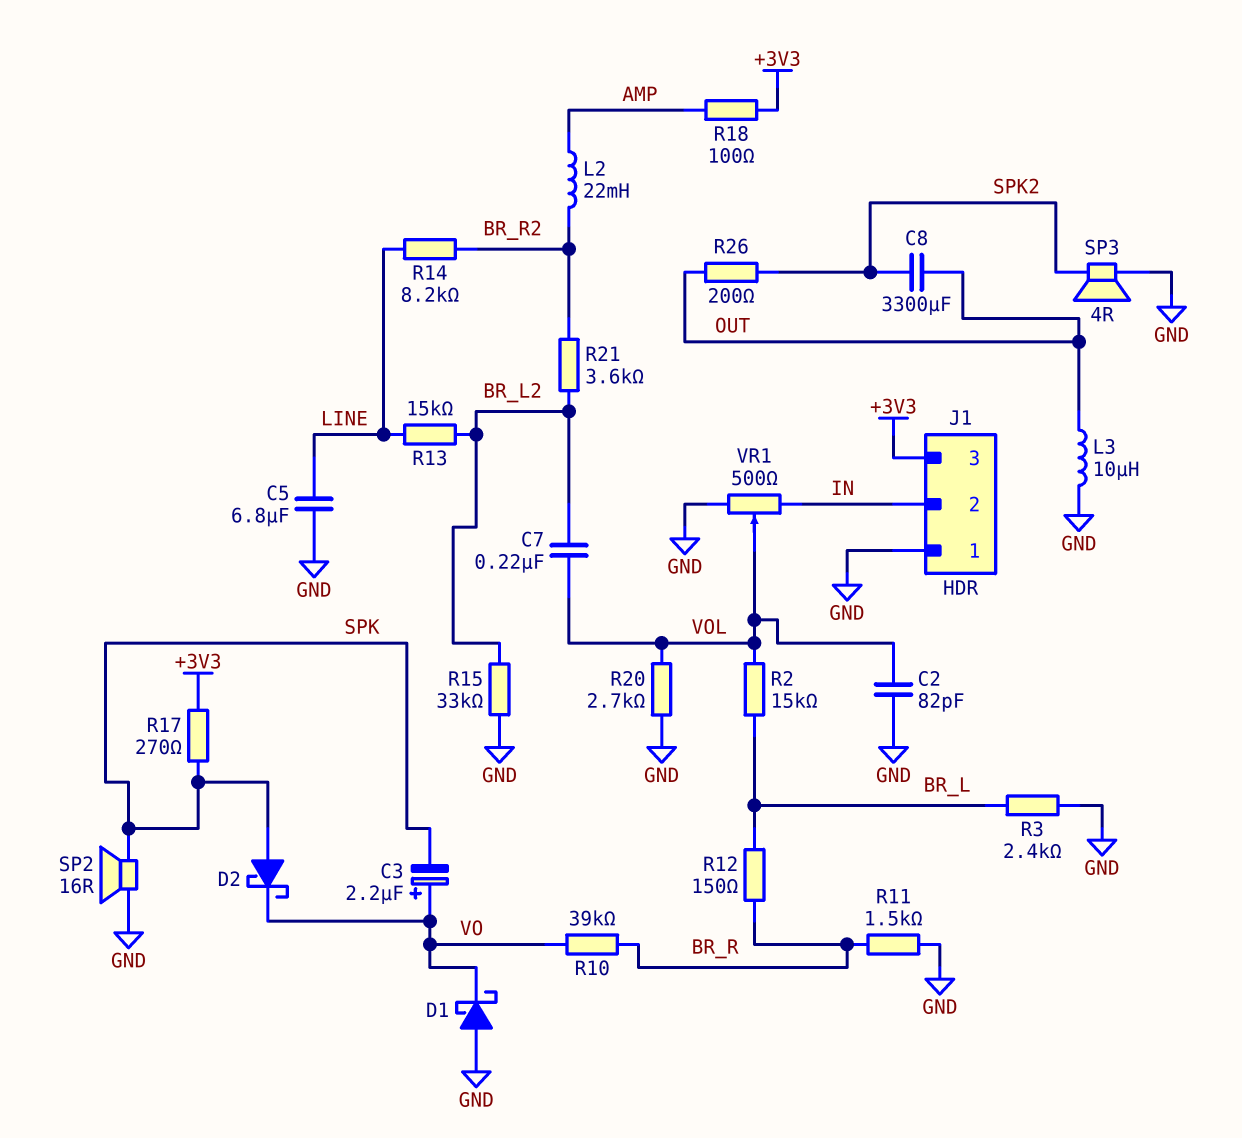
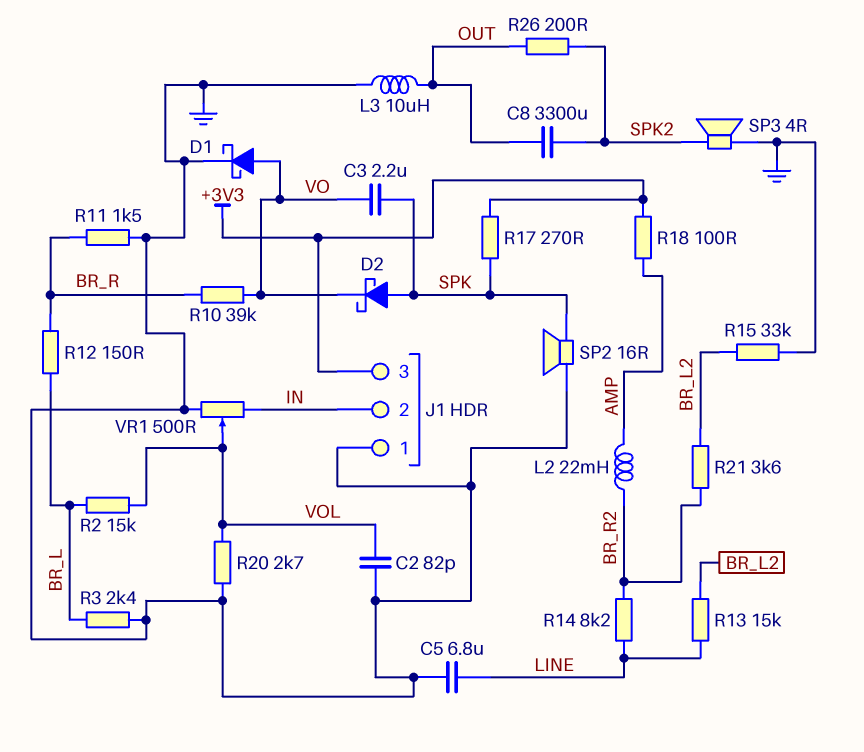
C3: 2.2uF (plus VO, minus SPK) -> 2.2uF (SPK, VO)
C7: 220nF (BR_L2, VOL) -> none
D1: schottky (A GND, K VO) -> schottky (A VO, K GND)

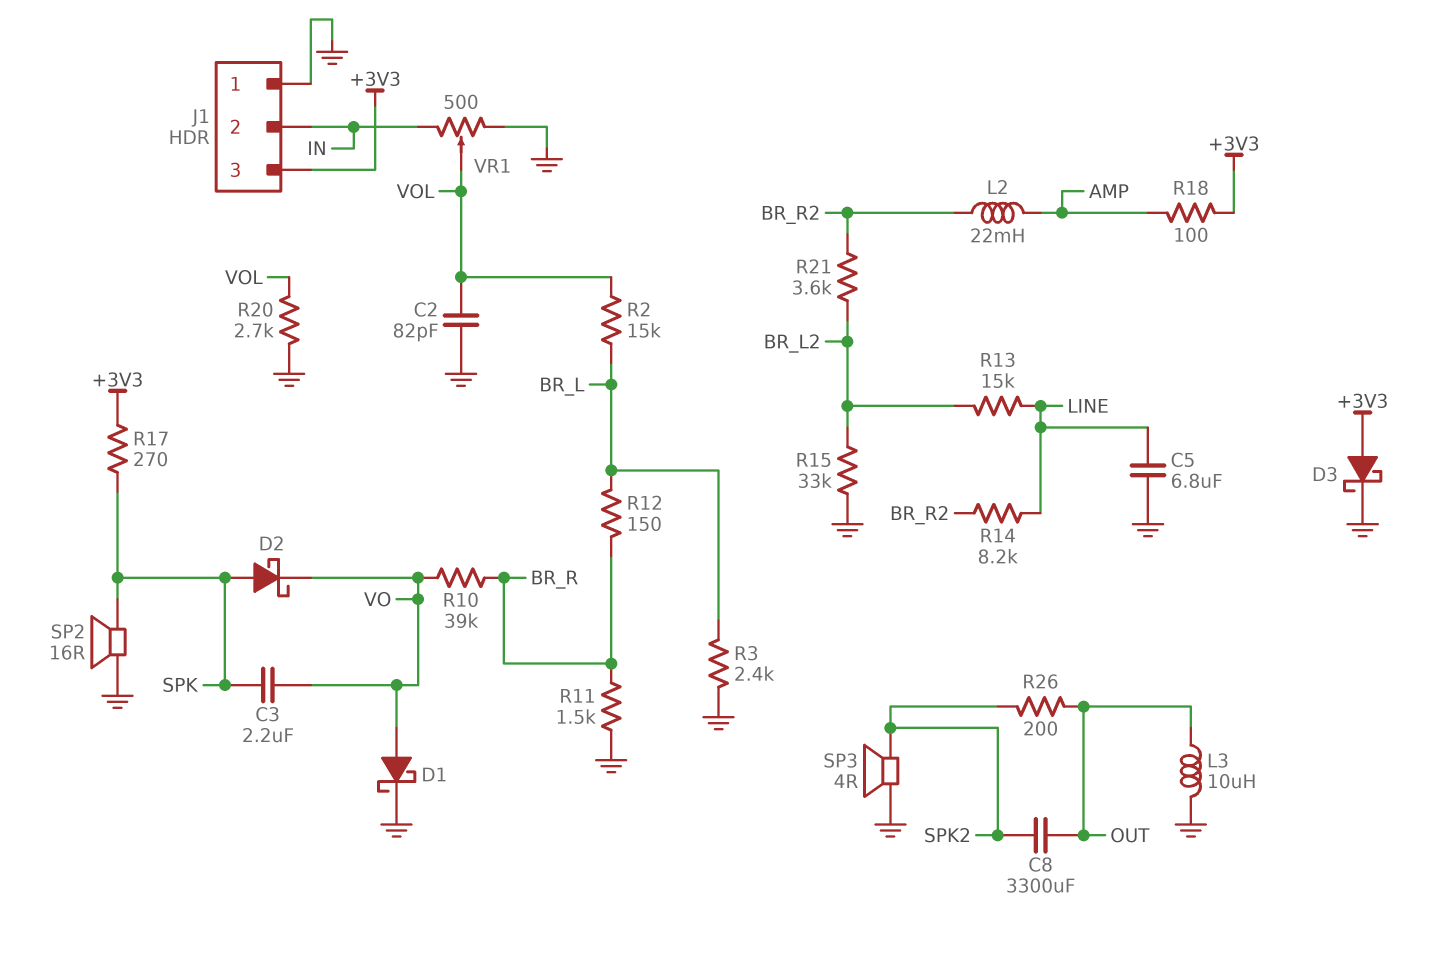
D3: none -> schottky (A +3V3, K GND)

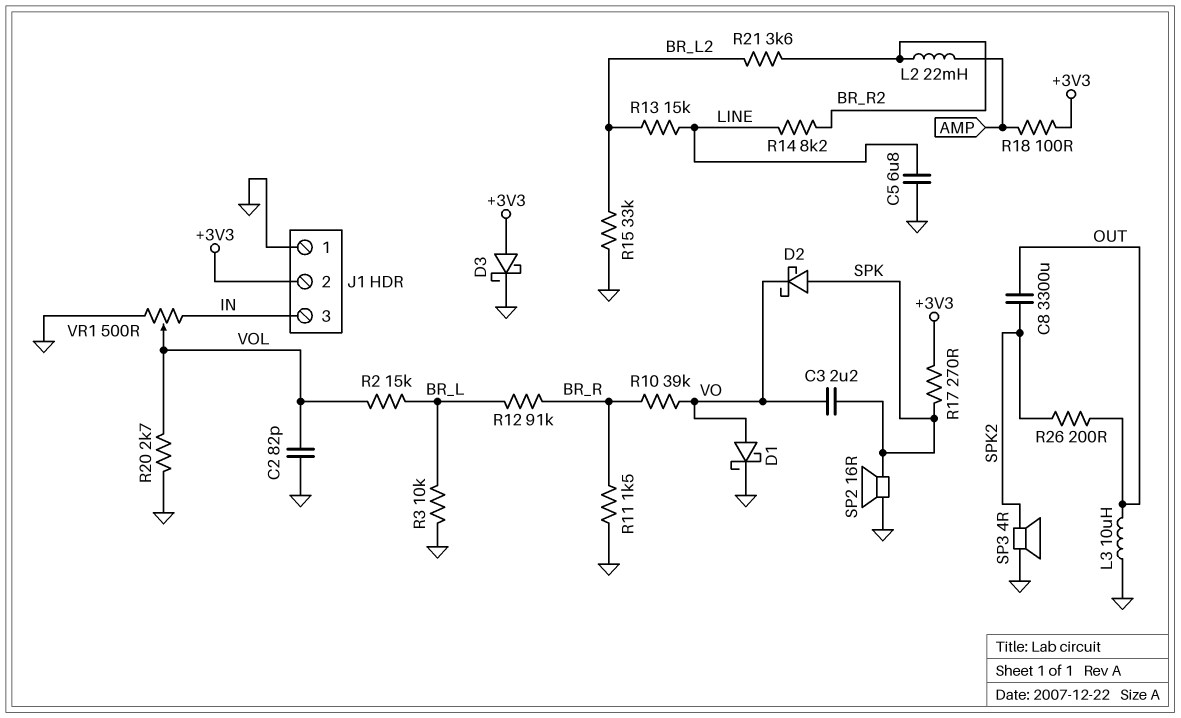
J1 pin 2: IN -> +3V3
J1 pin 3: +3V3 -> IN
R3: 2.4k (BR_L, GND) -> 10k (BR_L, GND)
R12: 150 (BR_L, BR_R) -> 91k (BR_L, BR_R)

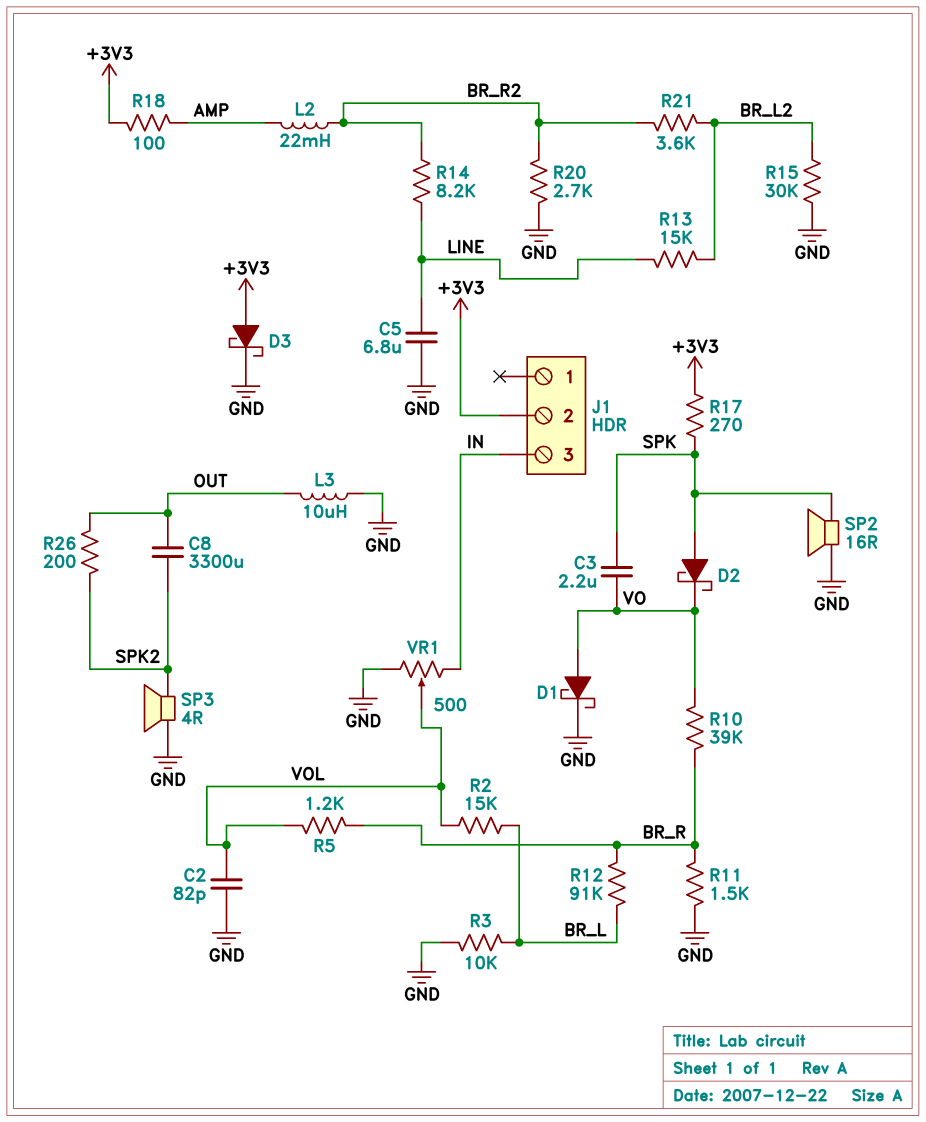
J1 pin 1: GND -> none
R5: none -> 1.2k (BR_R, VOL)
R15: 33k (BR_L2, GND) -> 30k (BR_L2, GND)
R20: 2.7k (GND, VOL) -> 2.7k (BR_R2, GND)

